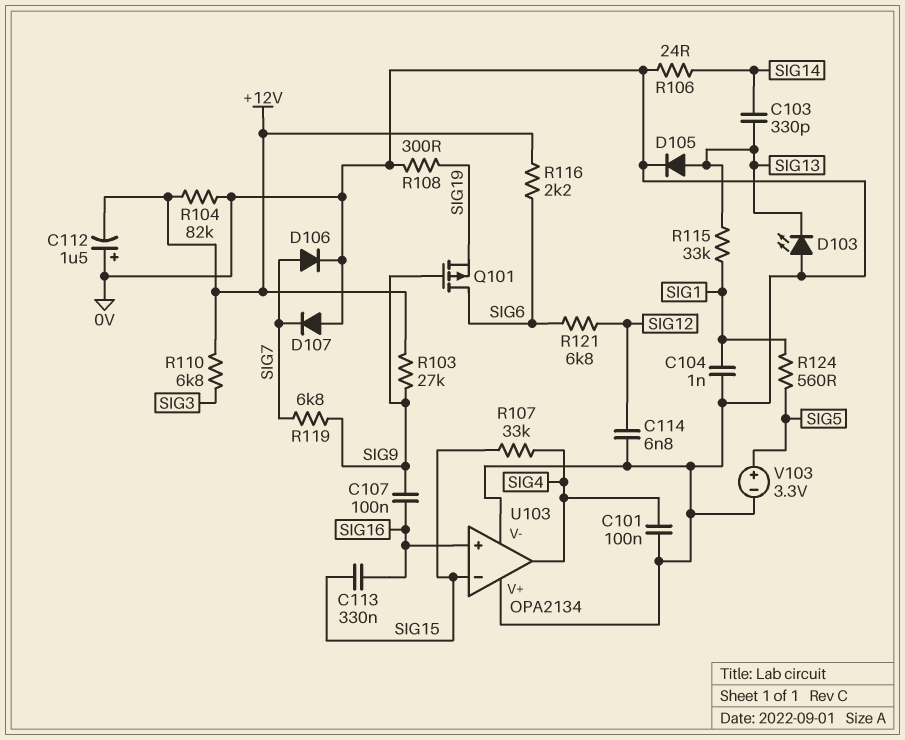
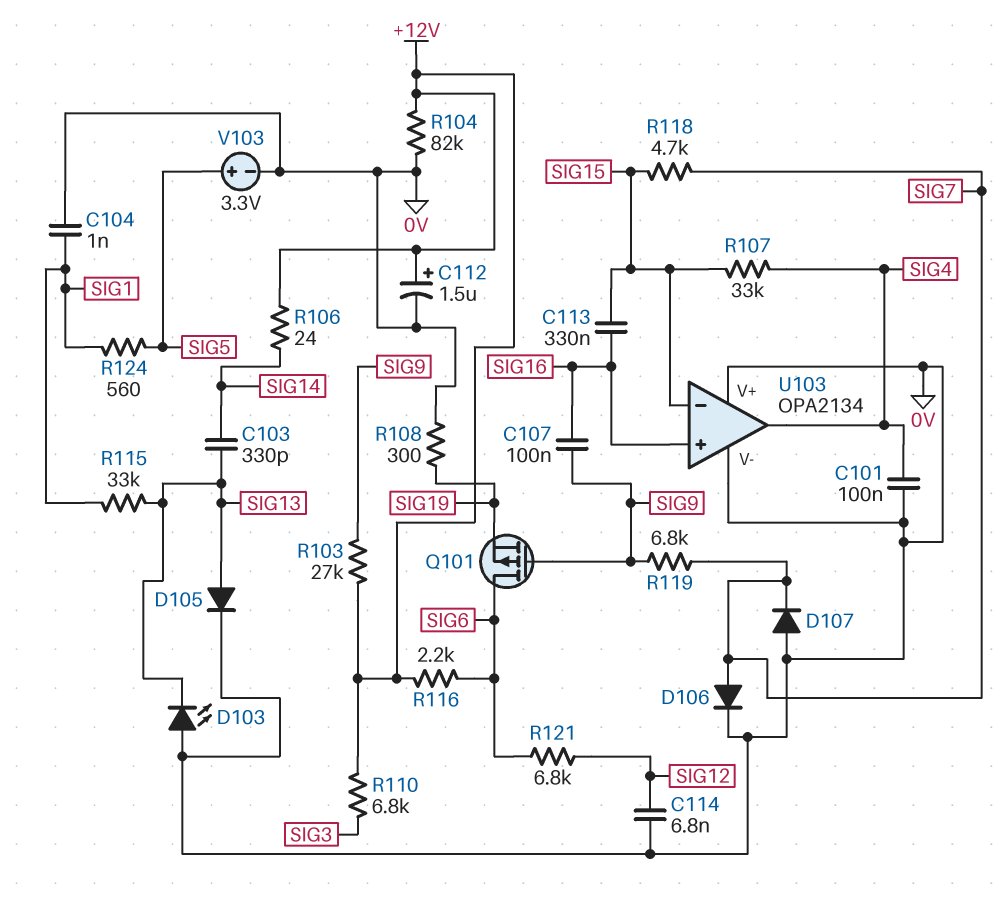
C112: 1.5uF (plus 0V, minus +12V) -> 1.5uF (plus +12V, minus 0V)
R106: 24 (0V, SIG14) -> 24 (+12V, SIG14)
R118: none -> 4.7k (SIG7, SIG15)

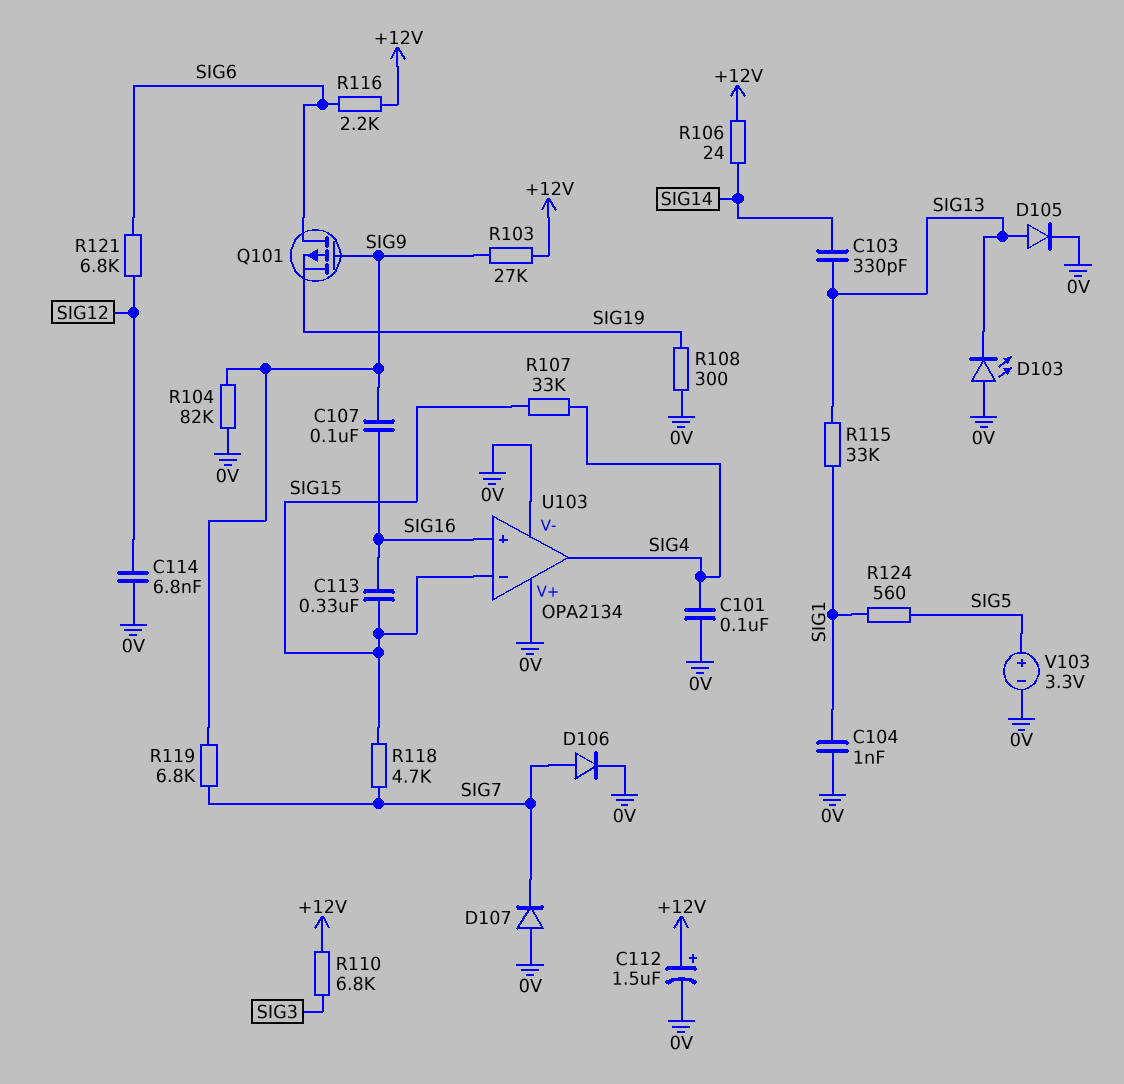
R104: 82k (+12V, 0V) -> 82k (0V, SIG9)

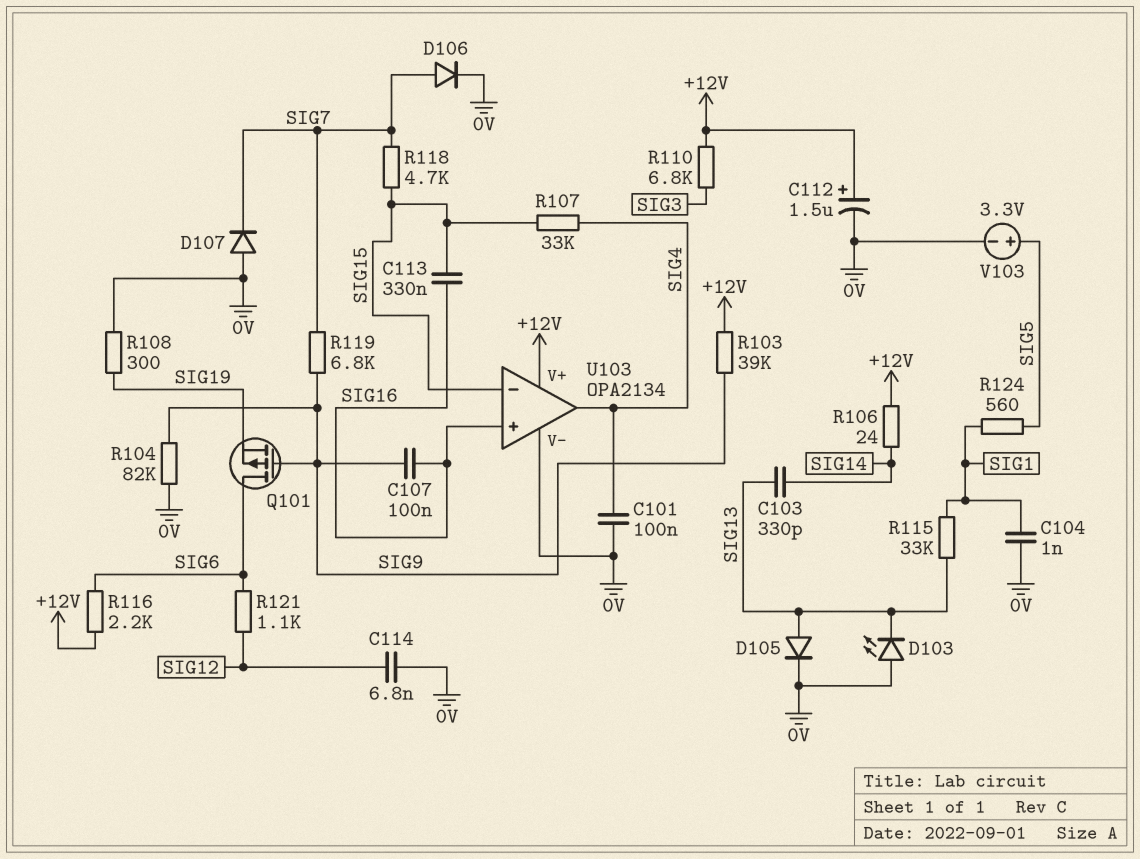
R103: 27k (+12V, SIG9) -> 39k (+12V, SIG9)
R121: 6.8k (SIG6, SIG12) -> 1.1k (SIG6, SIG12)
U103 pin V+: 0V -> +12V

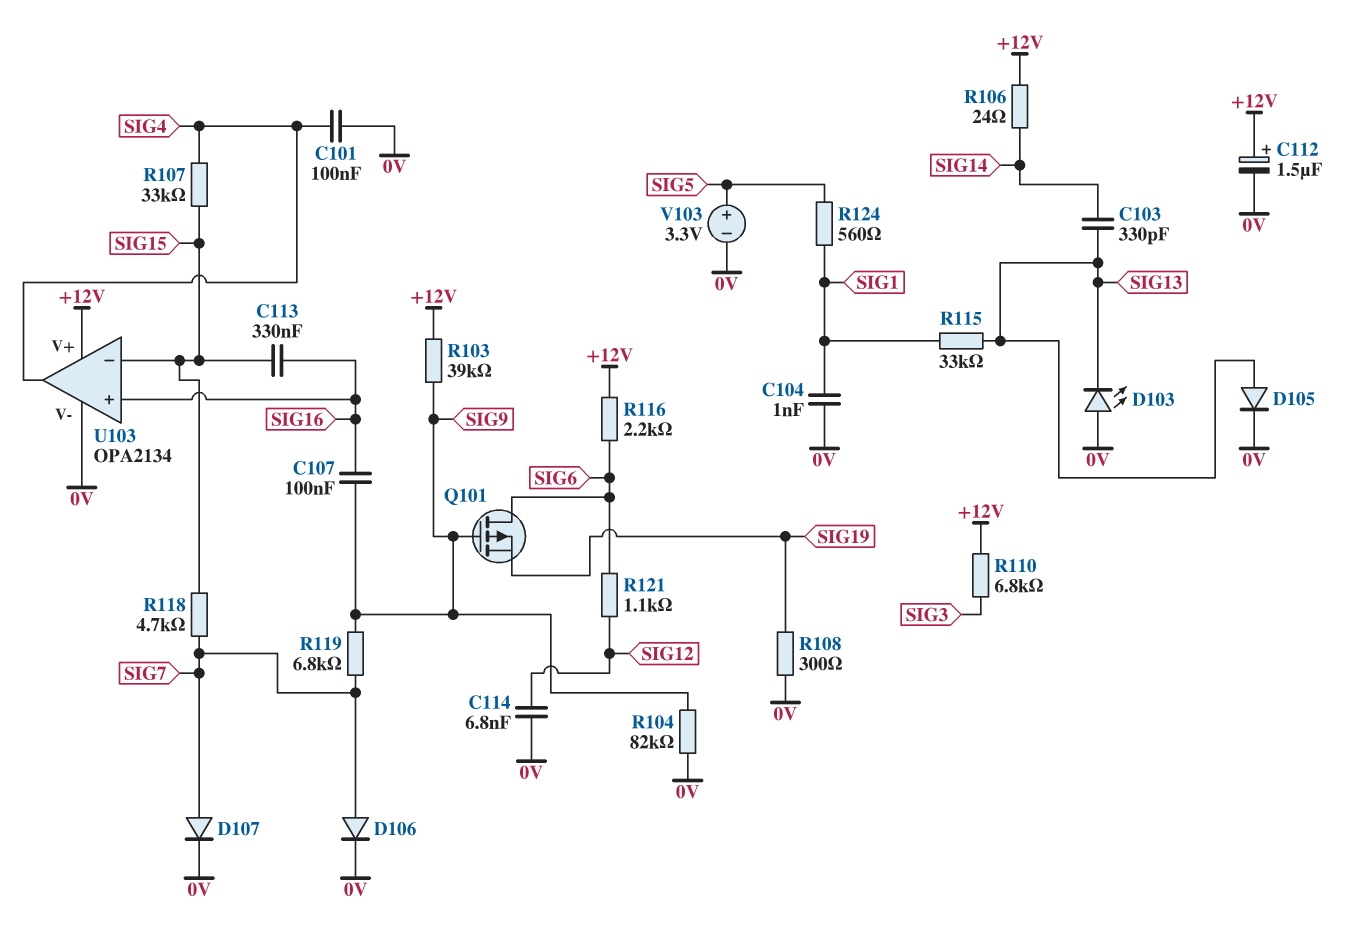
D107: diode (A 0V, K SIG7) -> diode (A SIG7, K 0V)

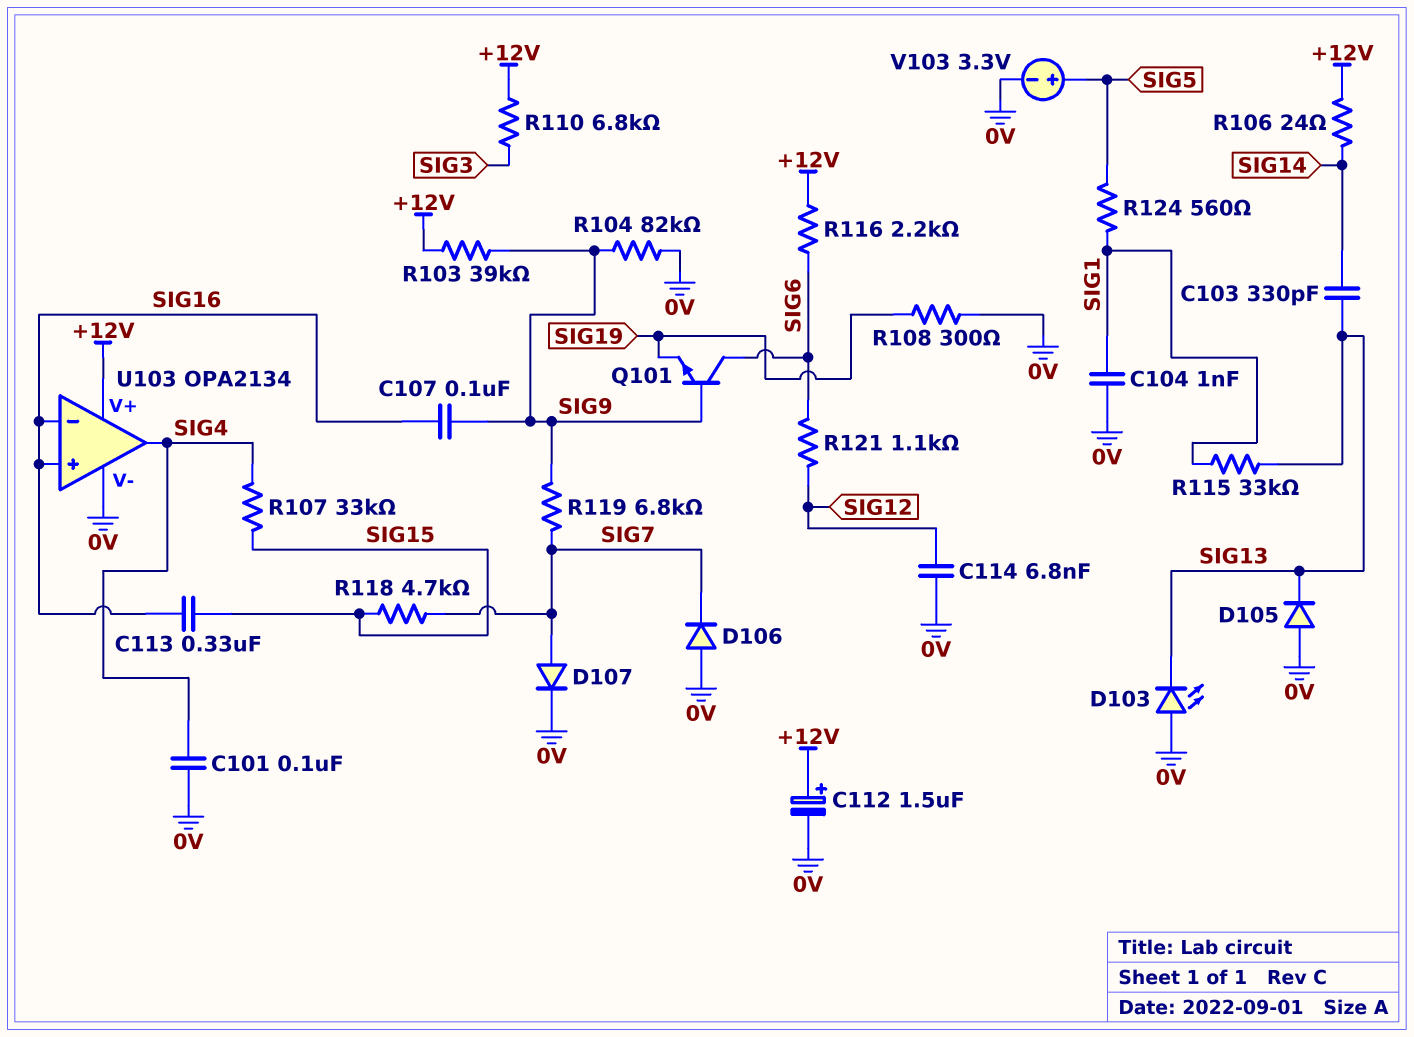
D105: diode (A SIG13, K 0V) -> diode (A 0V, K SIG13)
D106: diode (A SIG7, K 0V) -> diode (A 0V, K SIG7)
Q101: PMOS (G SIG9, D SIG6, S SIG19) -> NPN (B SIG9, C SIG6, E SIG19)
U103 pin in-: SIG15 -> SIG16

